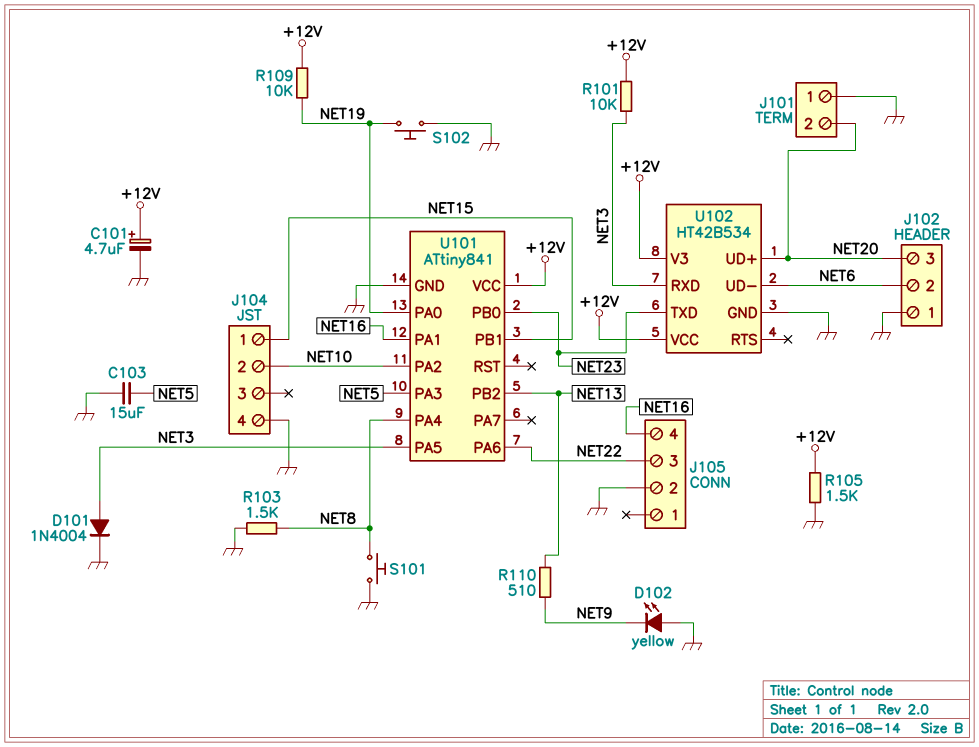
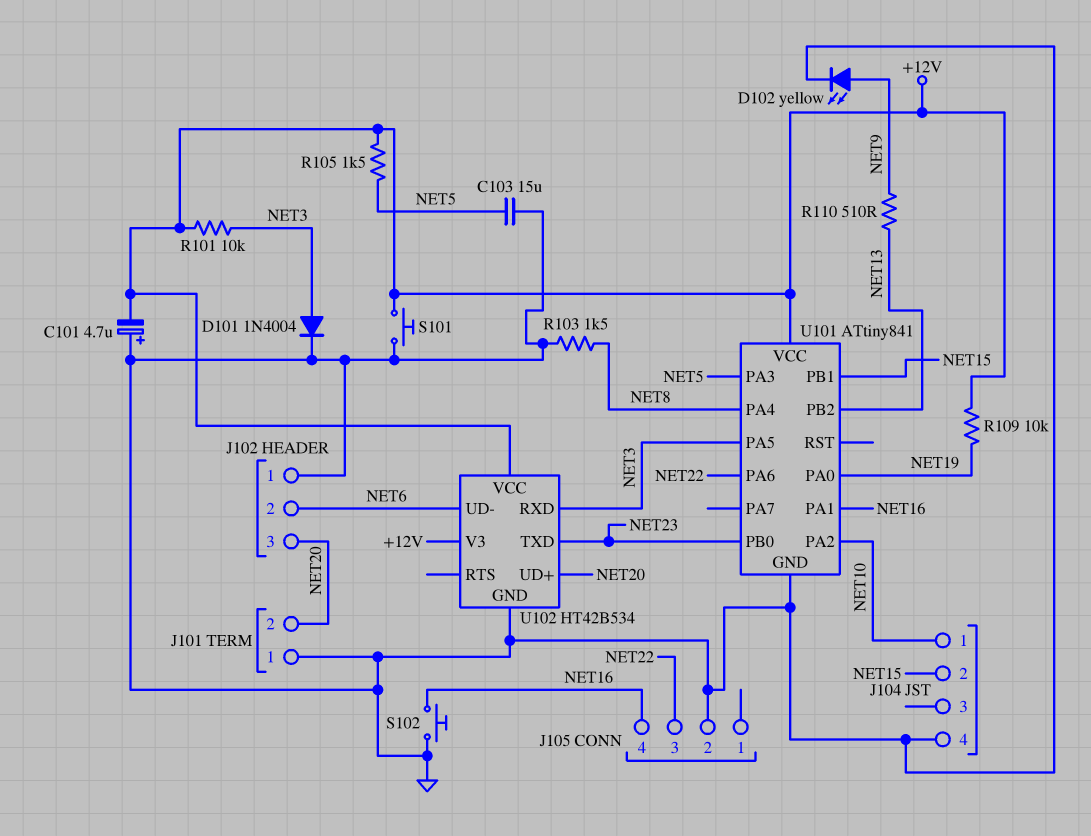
C101: 4.7uF (plus +12V, minus GND) -> 4.7uF (plus GND, minus +12V)
D102: LED yellow (A GND, K NET9) -> LED yellow (A NET9, K GND)
J104 pin 1: NET15 -> NET10
J104 pin 2: NET10 -> NET15
R105: 1.5k (+12V, GND) -> 1.5k (+12V, NET5)
S101: button (GND, NET8) -> button (+12V, GND)
S102: button (GND, NET19) -> button (GND, NET16)

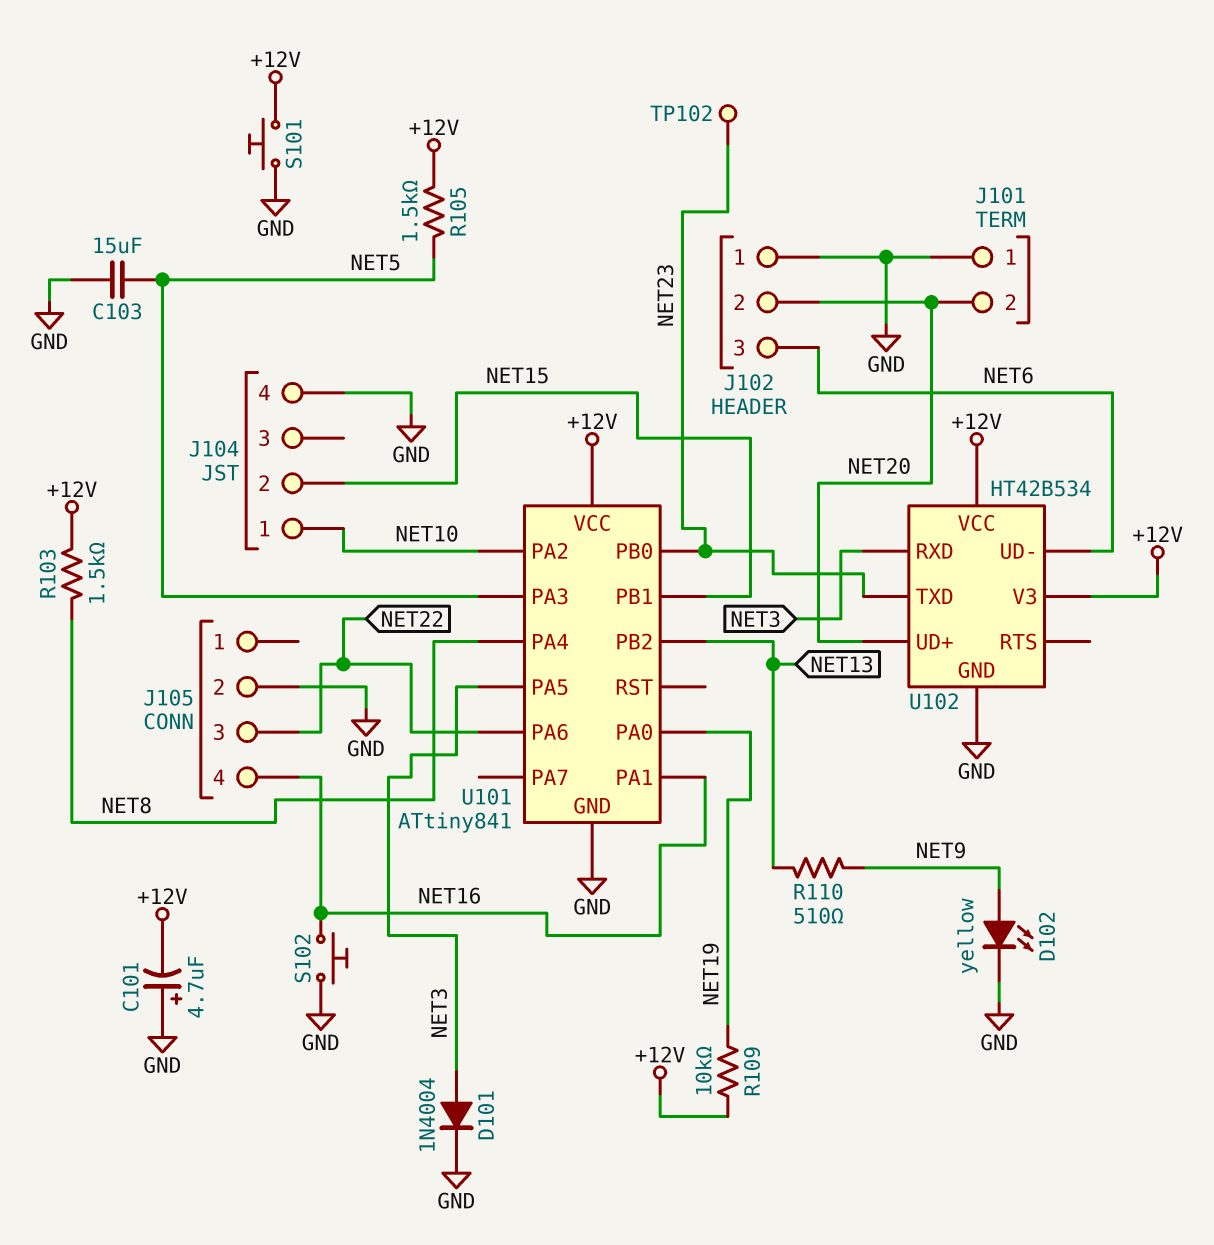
J102 pin 2: NET6 -> NET20
J102 pin 3: NET20 -> NET6
R101: 10k (+12V, NET3) -> none
R103: 1.5k (GND, NET8) -> 1.5k (+12V, NET8)
TP102: none -> test point (NET23)

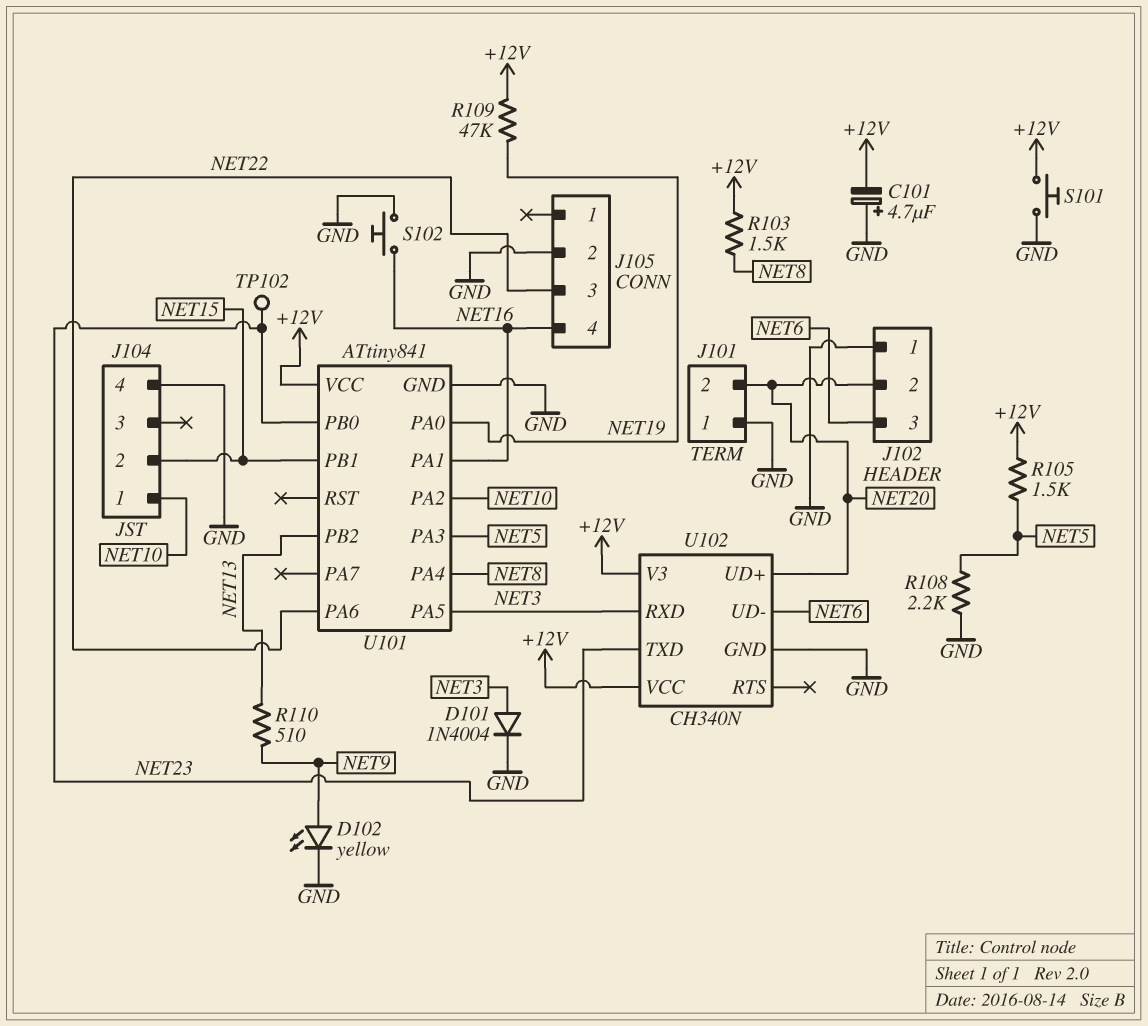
C103: 15uF (GND, NET5) -> none
R108: none -> 2.2k (GND, NET5)
R109: 10k (+12V, NET19) -> 47k (+12V, NET19)
U102: HT42B534 -> CH340N

